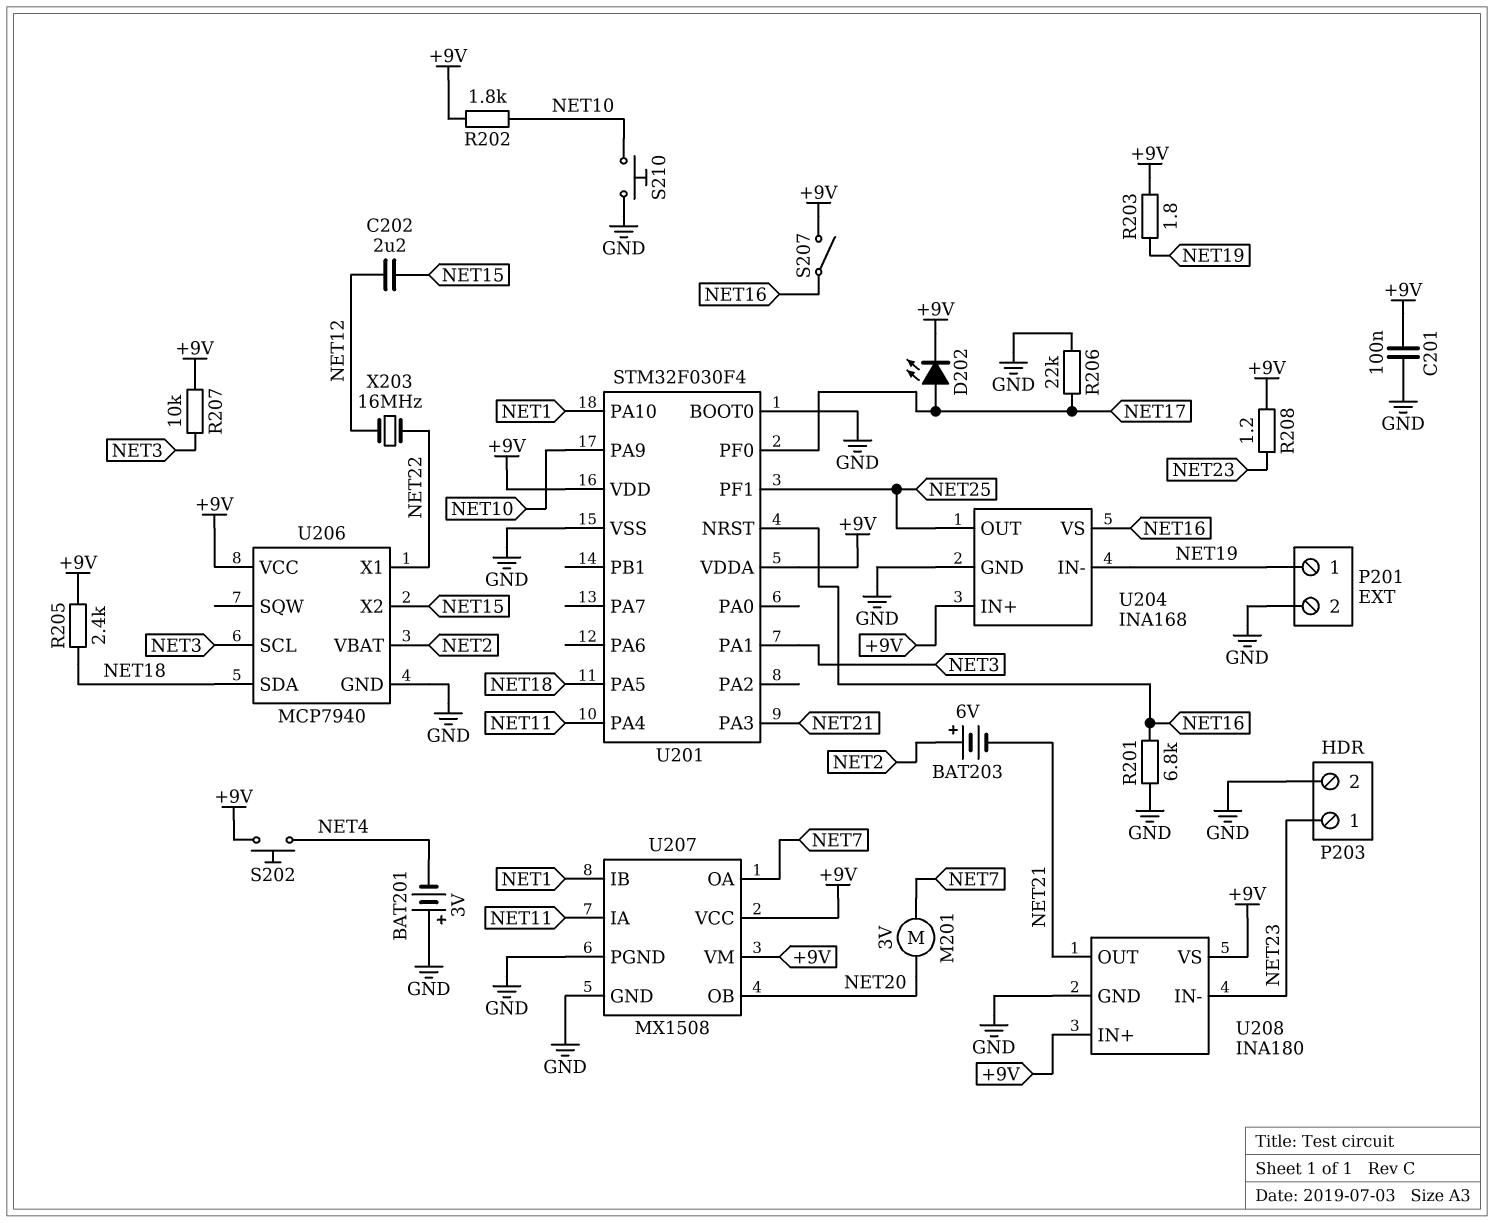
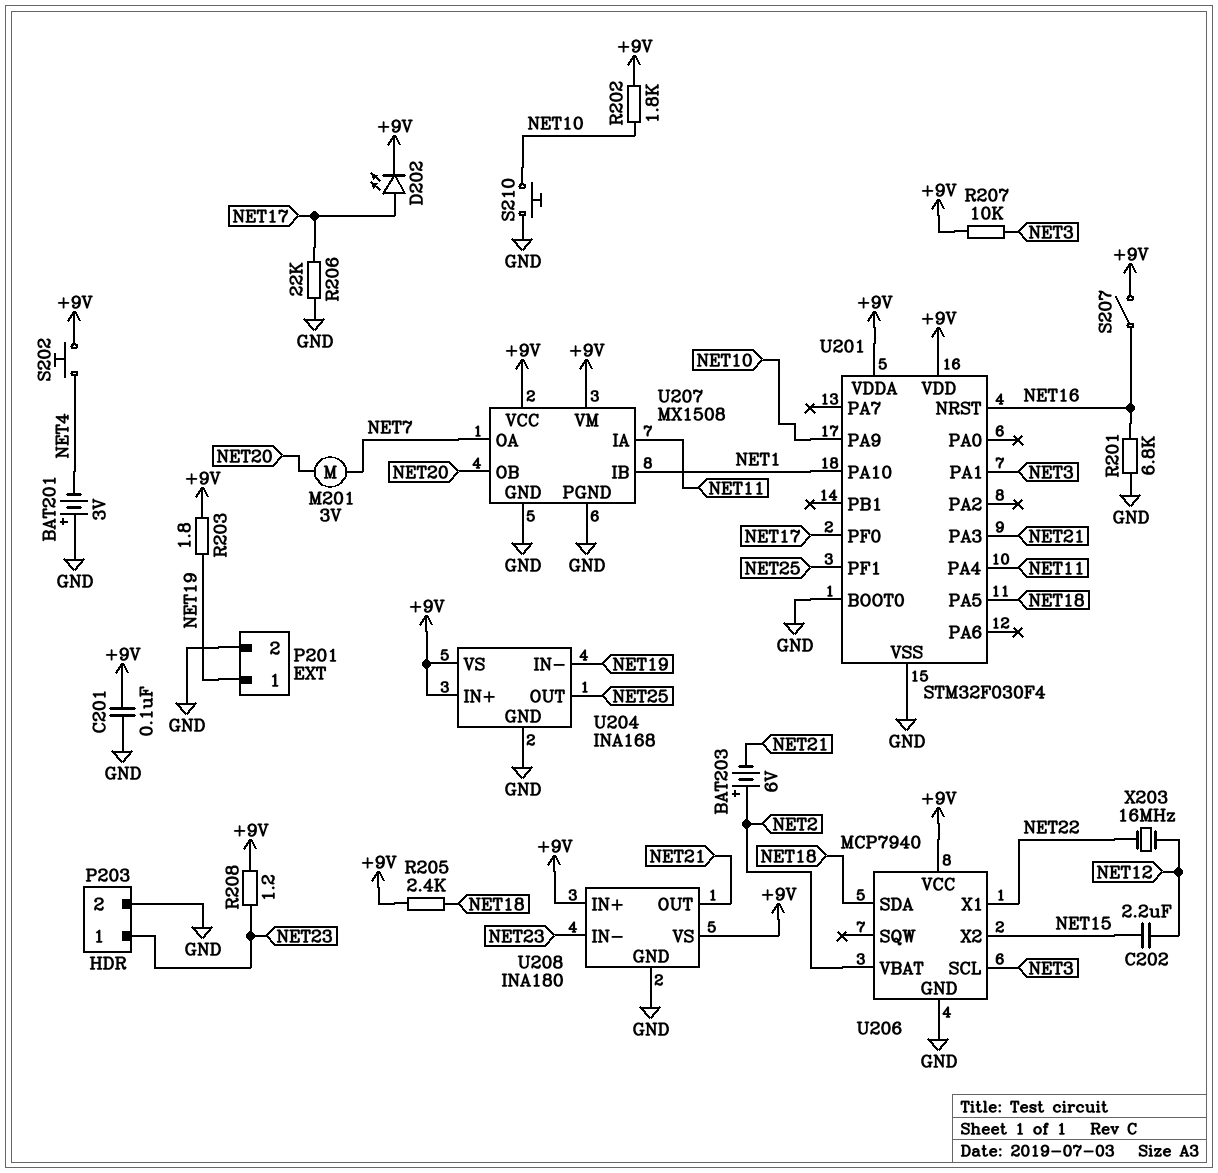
U204 pin VS: NET16 -> +9V

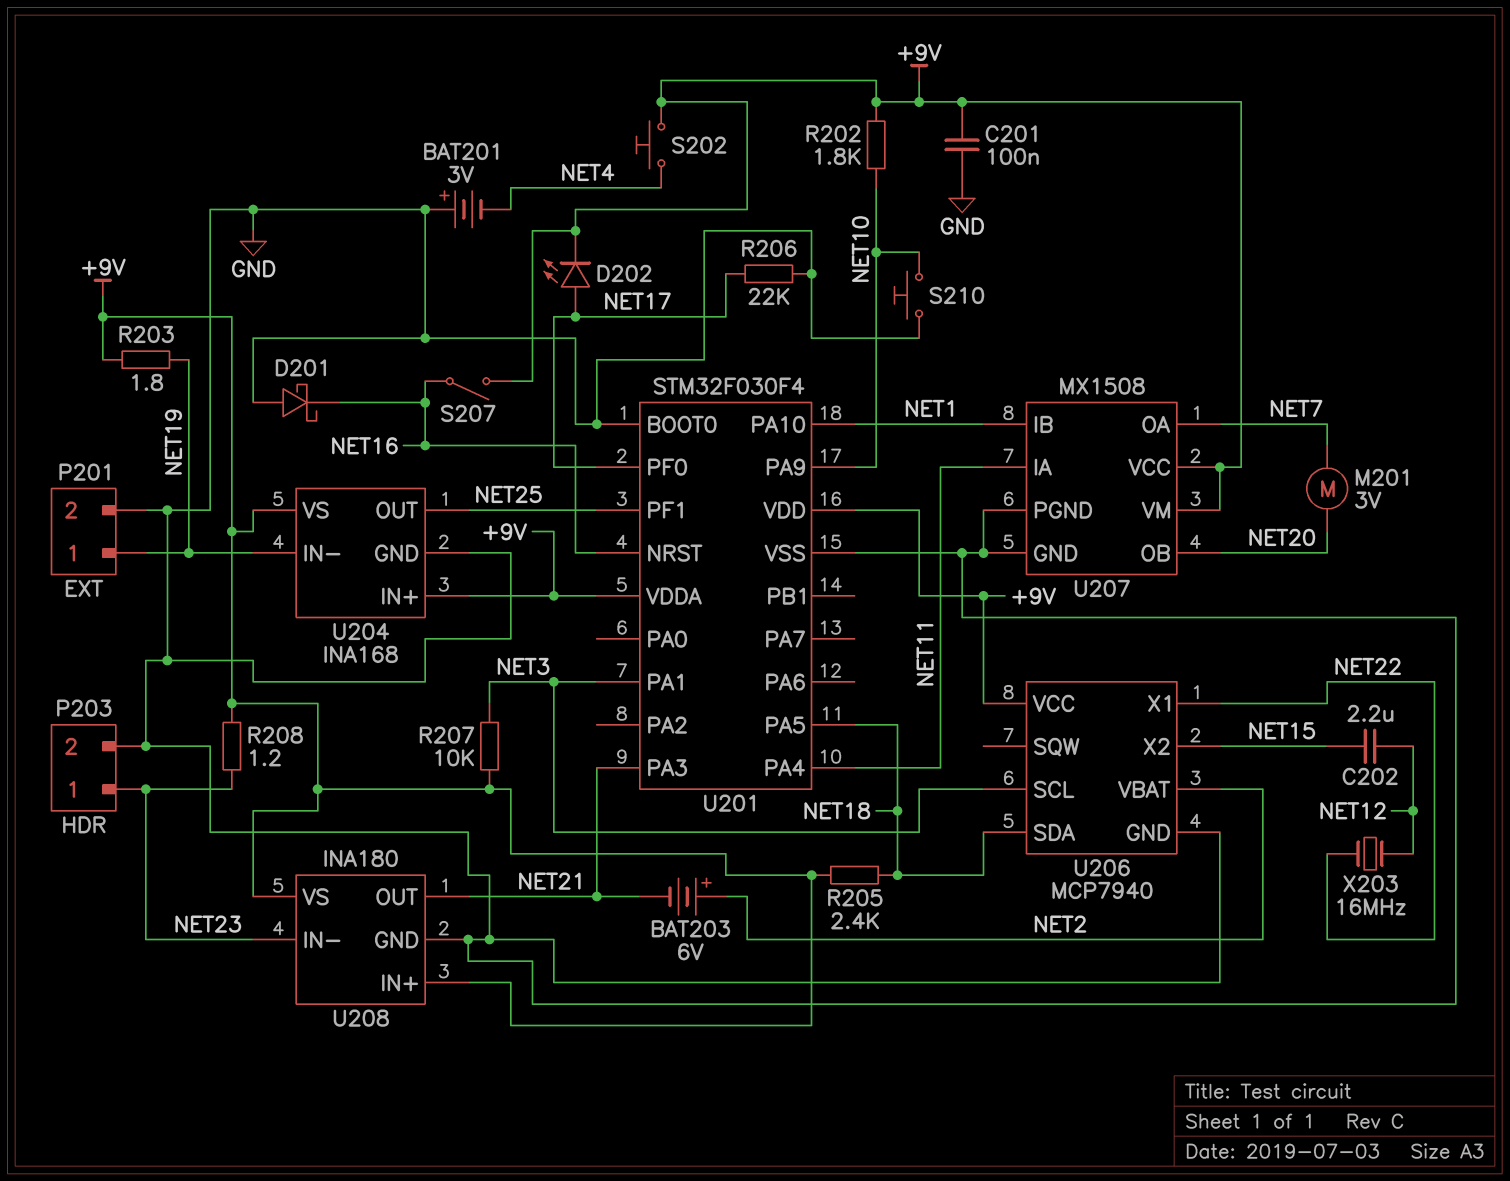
D201: none -> schottky (A GND, K NET16)
R201: 6.8k (GND, NET16) -> none

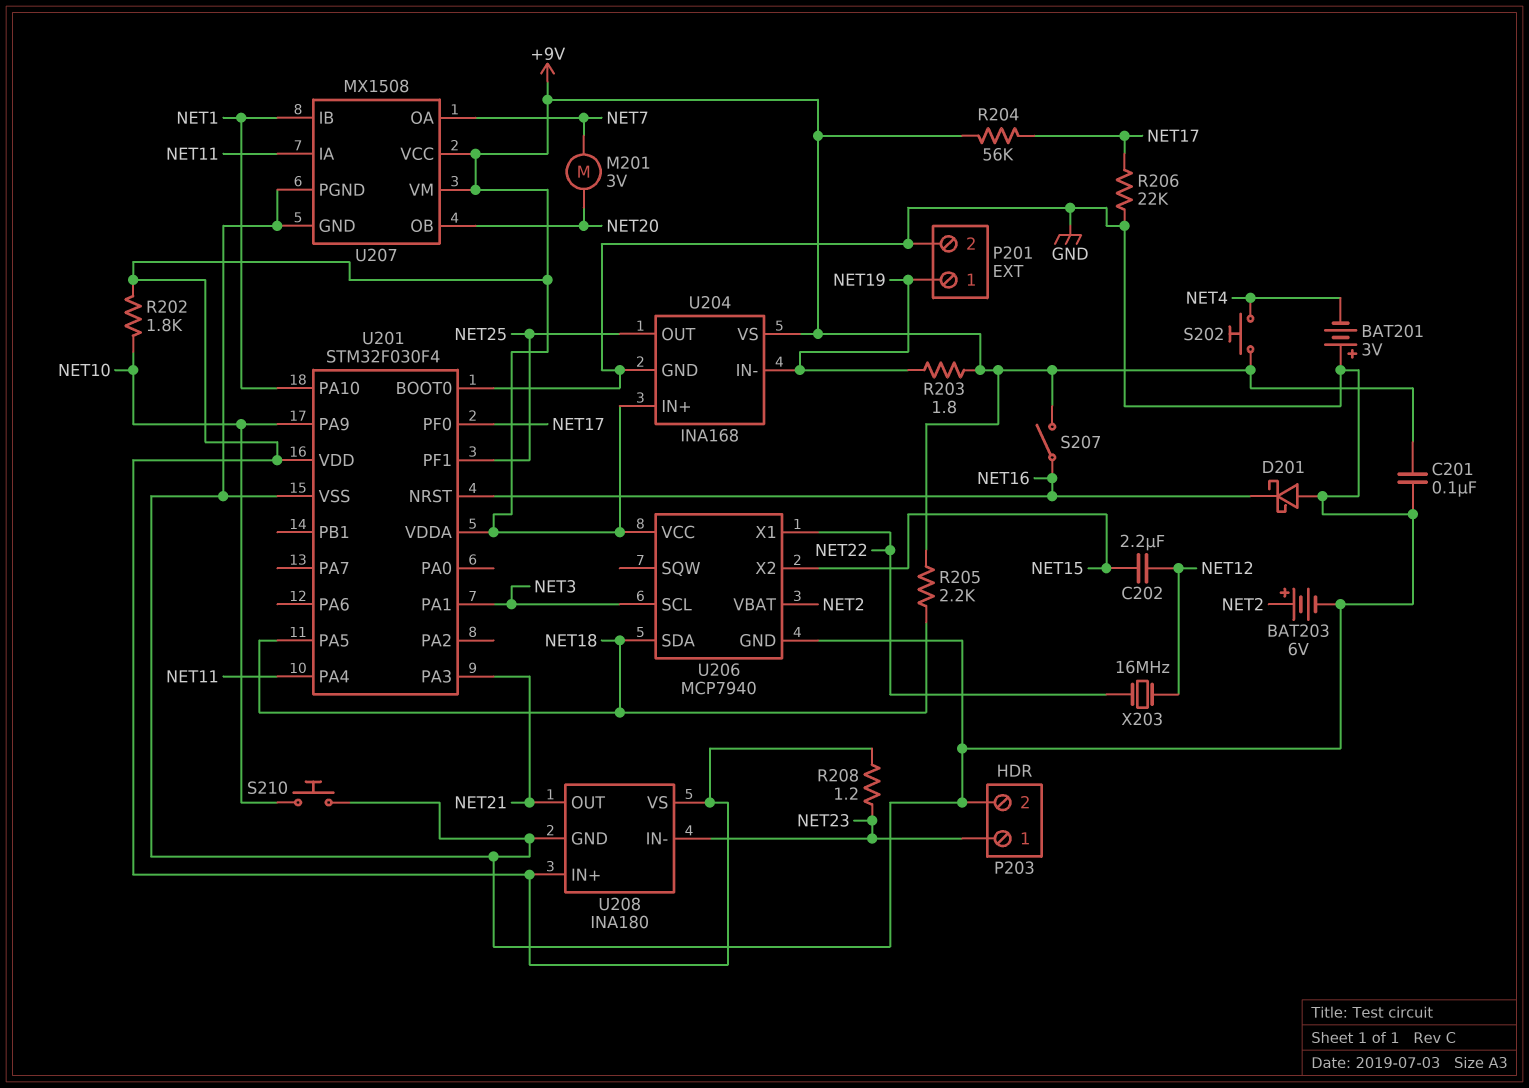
BAT203: 6V (plus NET2, minus NET21) -> 6V (plus NET2, minus GND)
D202: LED (A NET17, K +9V) -> none
R204: none -> 56k (+9V, NET17)
R205: 2.4k (+9V, NET18) -> 2.2k (+9V, NET18)
R207: 10k (+9V, NET3) -> none

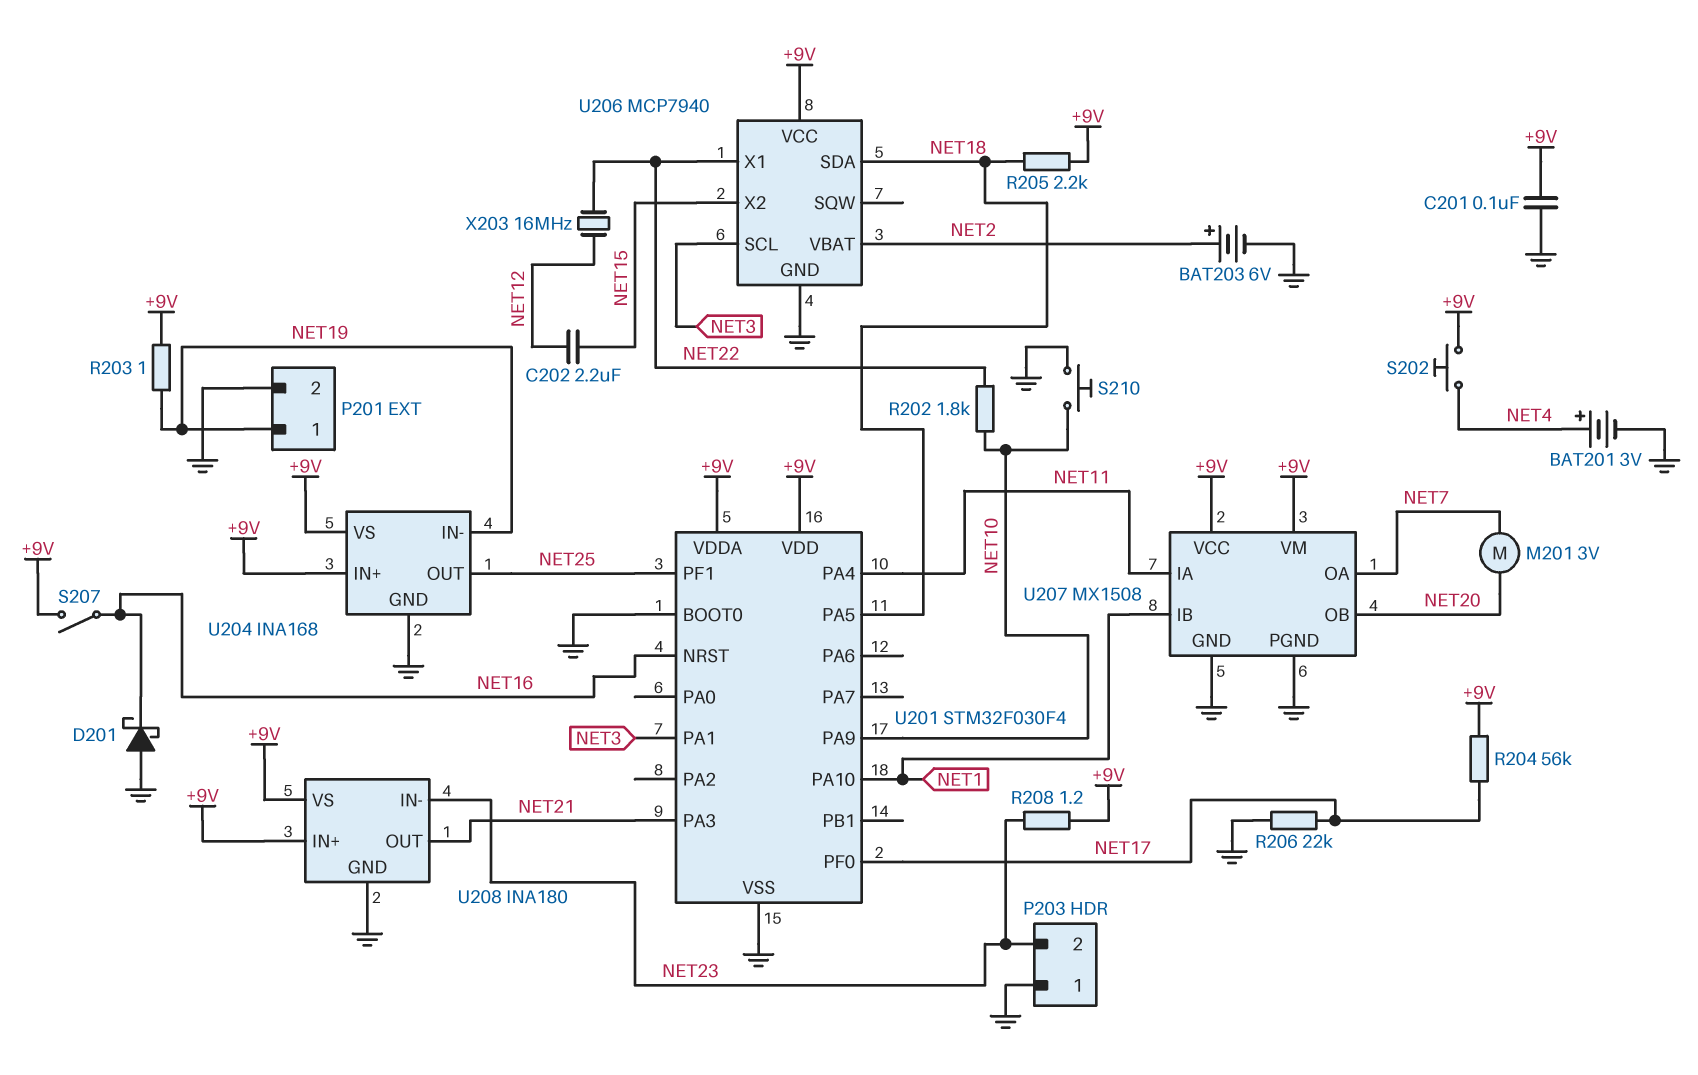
BAT201: 3V (plus GND, minus NET4) -> 3V (plus NET4, minus GND)
P203 pin 1: NET23 -> GND
P203 pin 2: GND -> NET23
R202: 1.8k (+9V, NET10) -> 1.8k (NET10, NET22)
R203: 1.8 (+9V, NET19) -> 1 (+9V, NET19)

